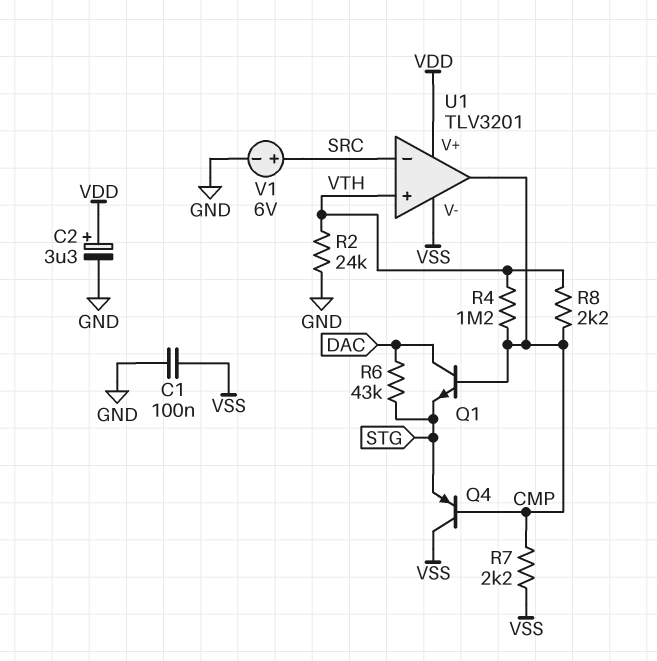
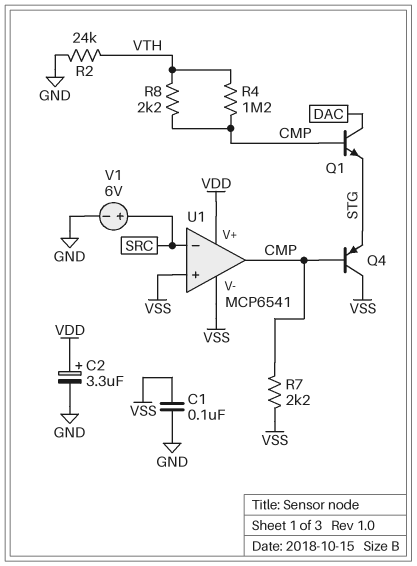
R6: 43k (DAC, STG) -> none
U1: TLV3201 -> MCP6541
U1 pin in+: VTH -> VSS

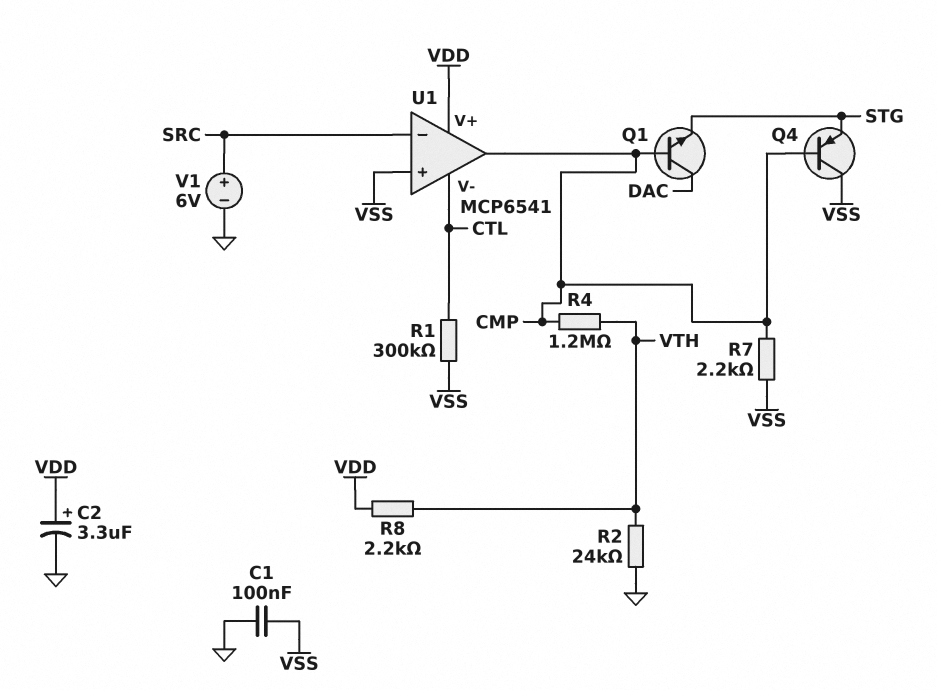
R1: none -> 300k (CTL, VSS)
R8: 2.2k (CMP, VTH) -> 2.2k (VDD, VTH)
U1 pin V-: VSS -> CTL

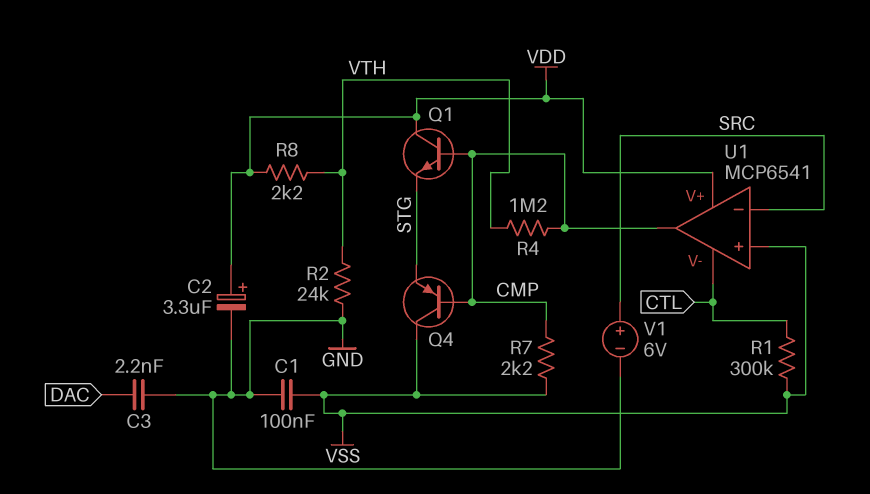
C3: none -> 2.2nF (DAC, GND)
Q1: NPN (B CMP, C DAC, E STG) -> NPN (B CMP, C VDD, E STG)

